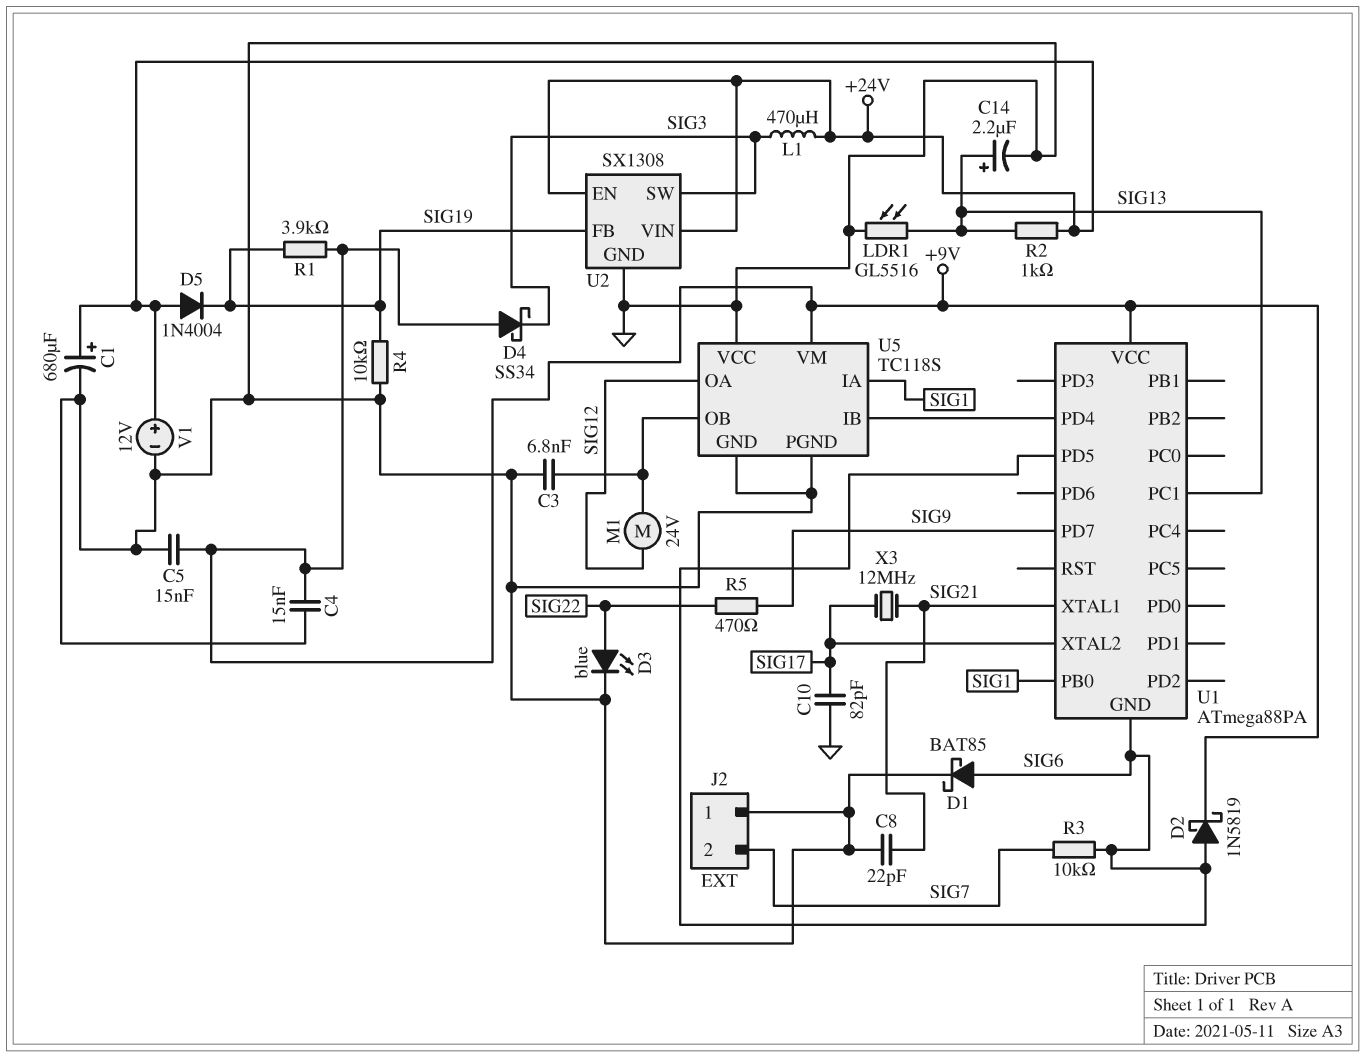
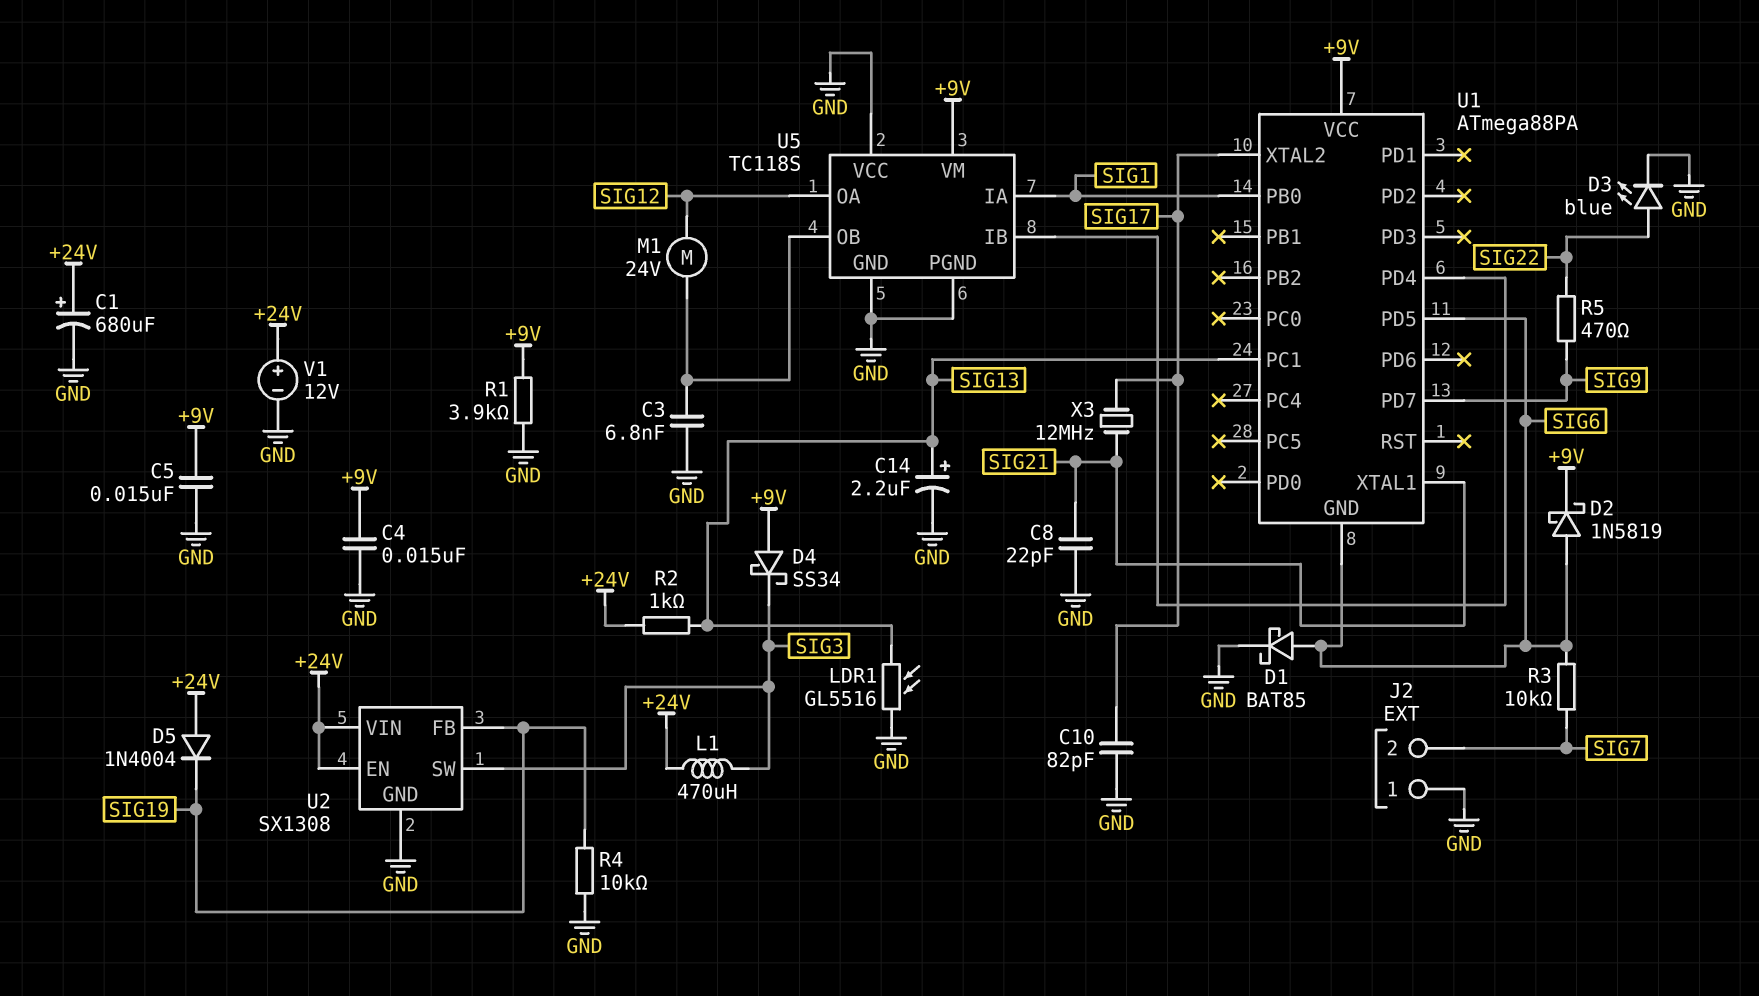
R1: 3.9k (+9V, SIG19) -> 3.9k (+9V, GND)

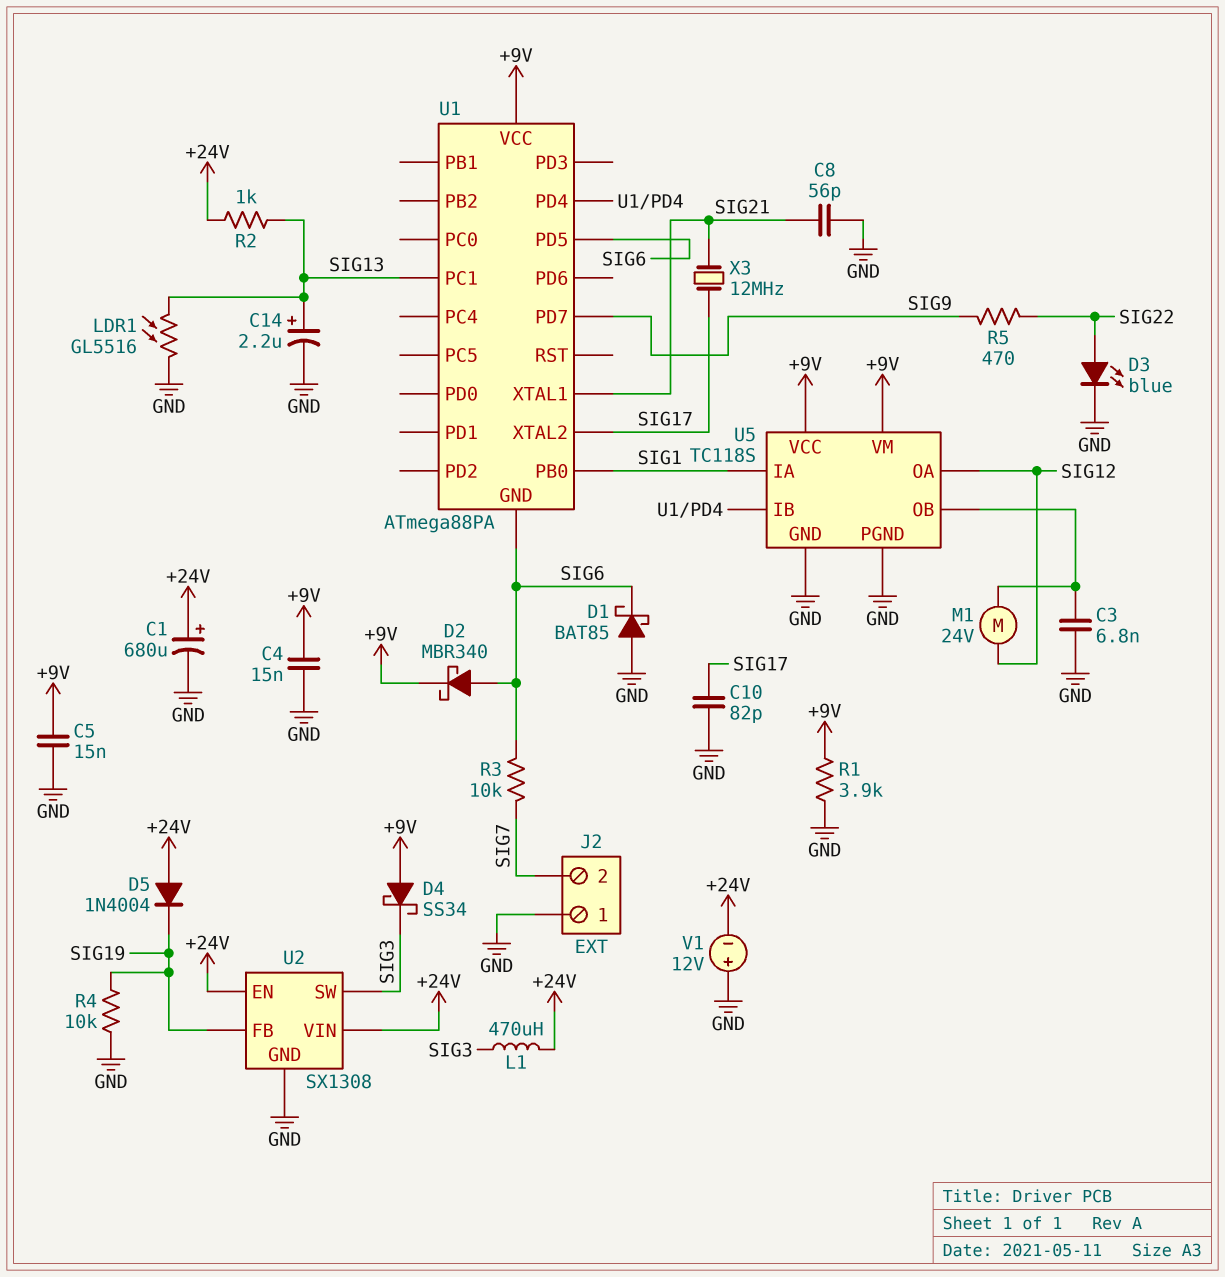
C8: 22pF (GND, SIG21) -> 56pF (GND, SIG21)
D1: schottky BAT85 (A SIG6, K GND) -> schottky BAT85 (A GND, K SIG6)
D2: schottky 1N5819 (A SIG6, K +9V) -> schottky MBR340 (A SIG6, K +9V)
U5 pin VCC: GND -> +9V
V1: 12V (plus +24V, minus GND) -> 12V (plus GND, minus +24V)

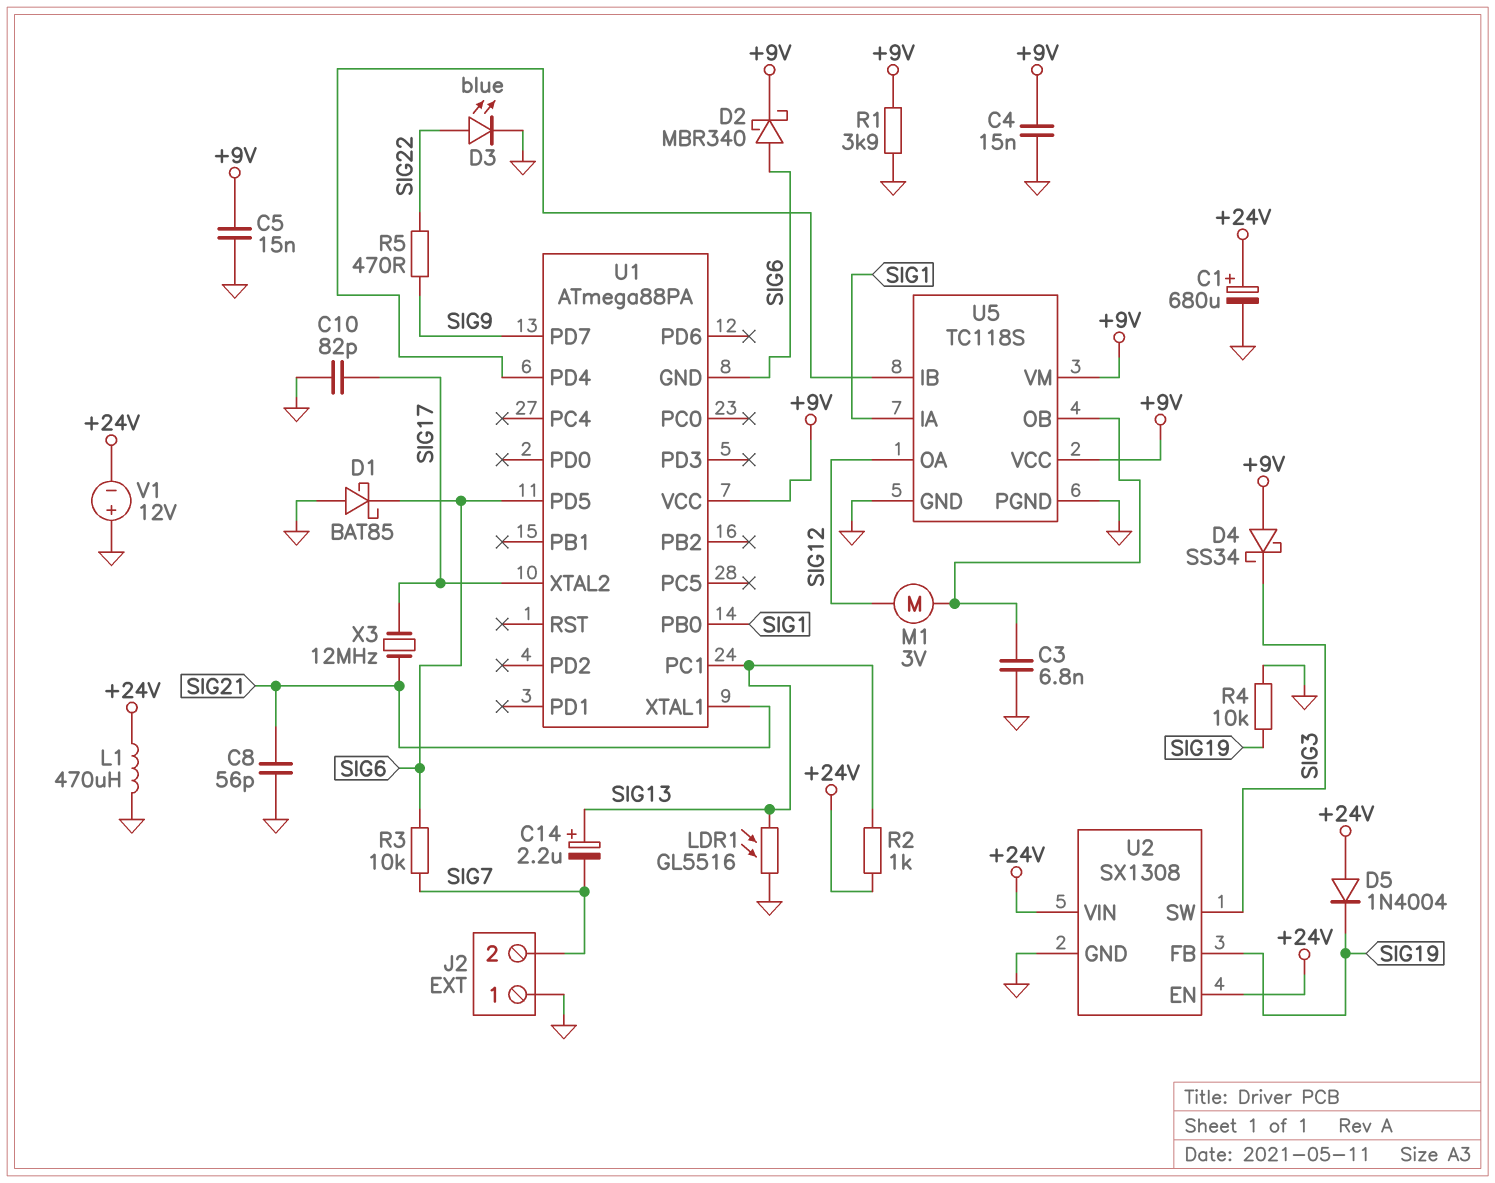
C14: 2.2uF (plus SIG13, minus GND) -> 2.2uF (plus SIG13, minus SIG7)
L1: 470uH (+24V, SIG3) -> 470uH (+24V, GND)
M1: motor 24V (SIG12, U5/OB) -> motor 3V (SIG12, U5/OB)

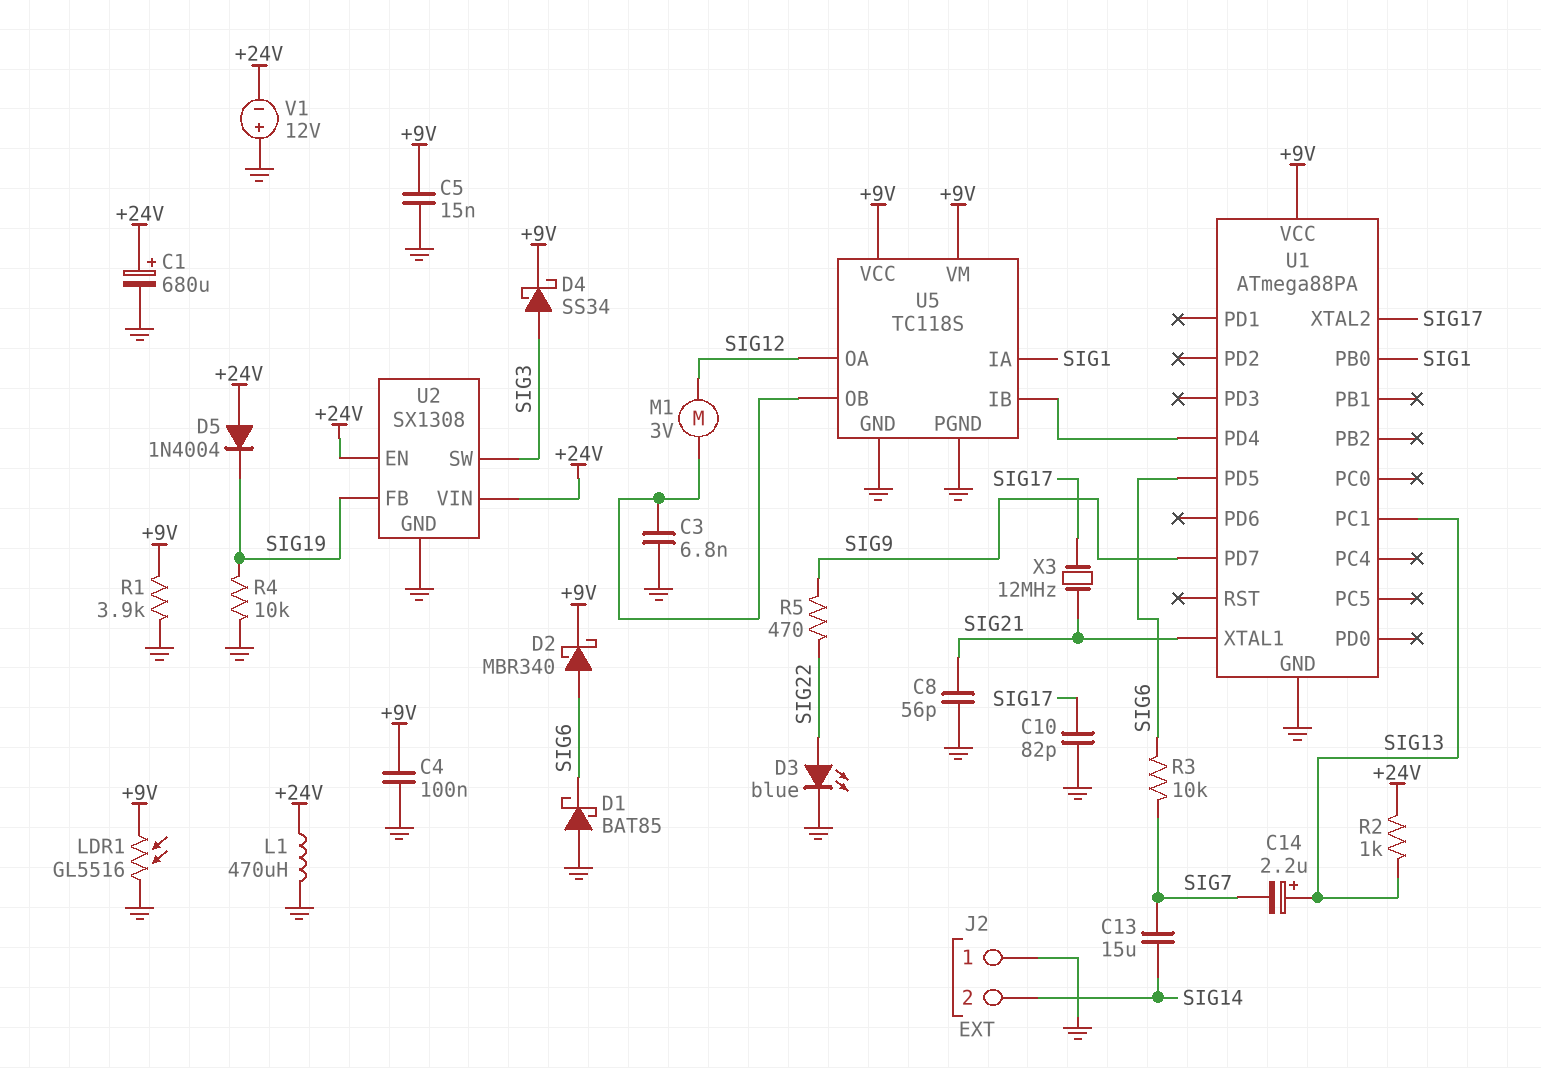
C4: 15nF (+9V, GND) -> 100nF (+9V, GND)
C13: none -> 15uF (SIG7, SIG14)
D4: schottky SS34 (A +9V, K SIG3) -> schottky SS34 (A SIG3, K +9V)
J2 pin 2: SIG7 -> SIG14
LDR1: GL5516 (GND, SIG13) -> GL5516 (+9V, GND)
U1 pin GND: SIG6 -> GND

